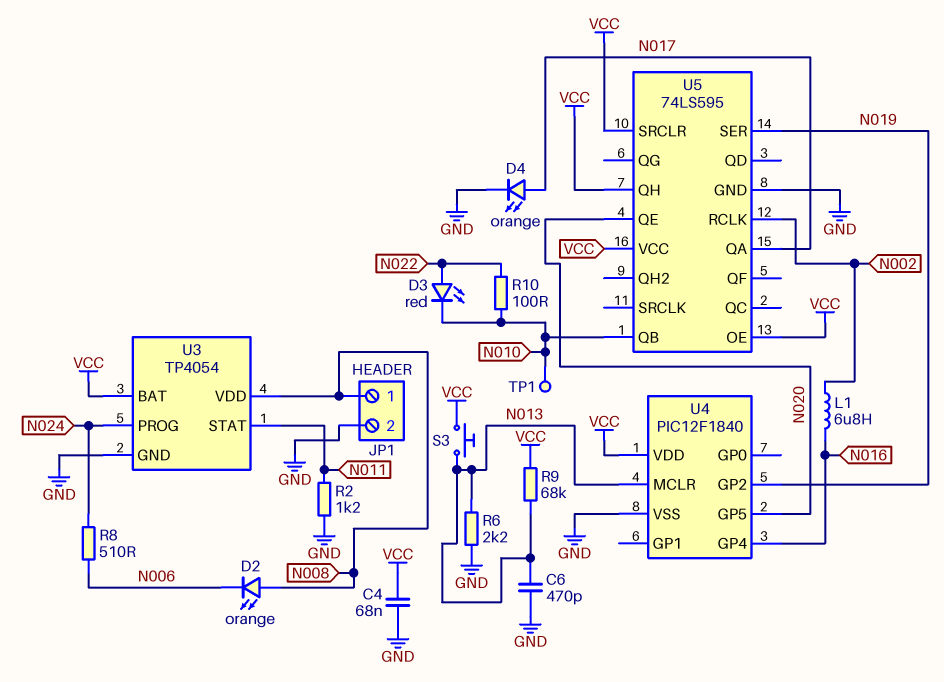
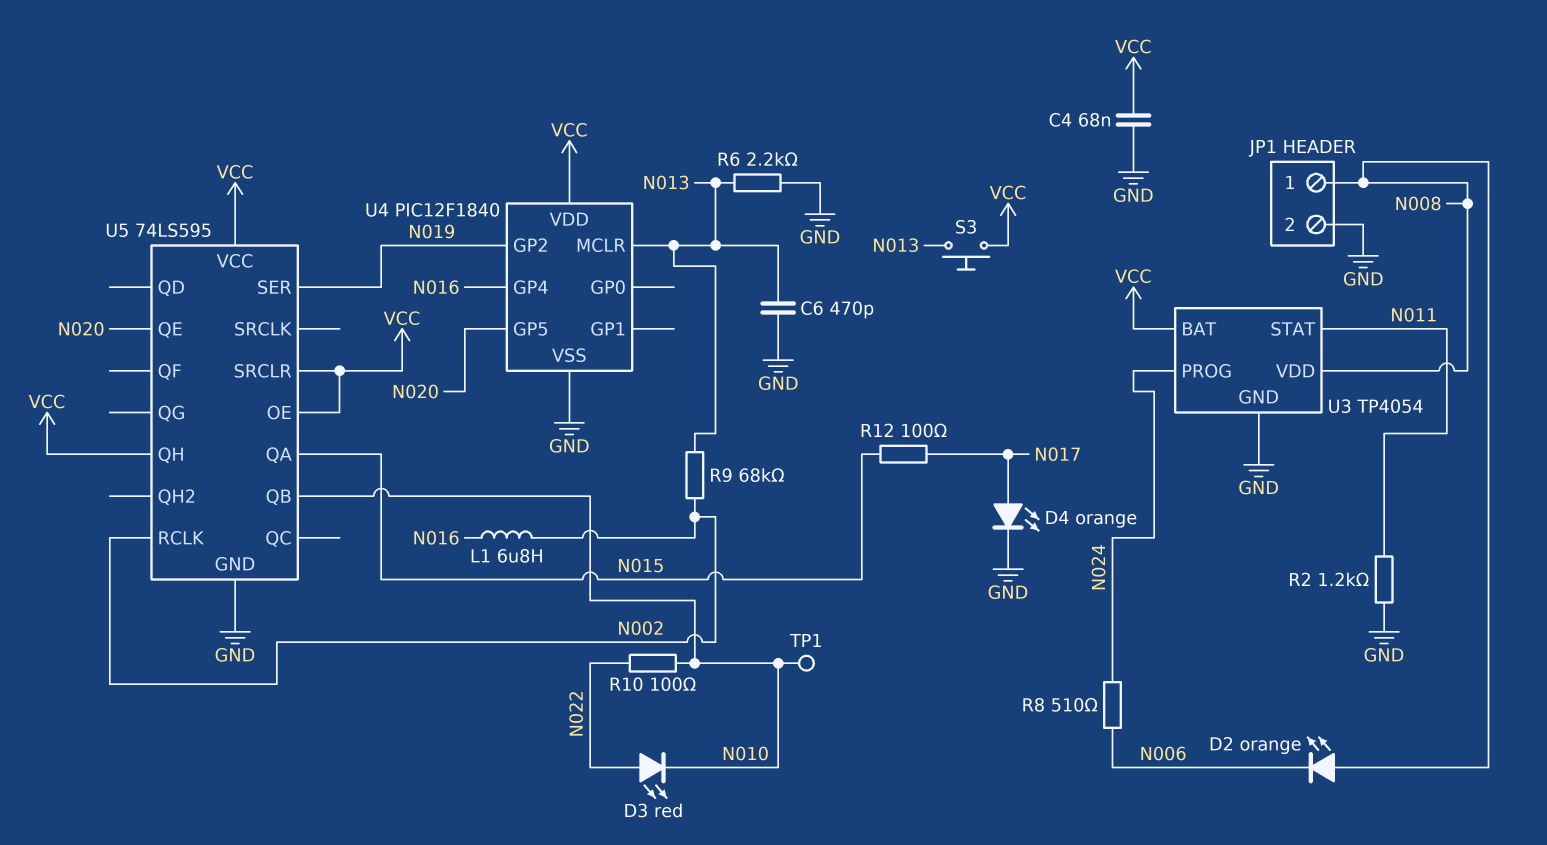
R9: 68k (N013, VCC) -> 68k (N002, N013)
R12: none -> 100 (N015, N017)
U5 pin QA: N017 -> N015

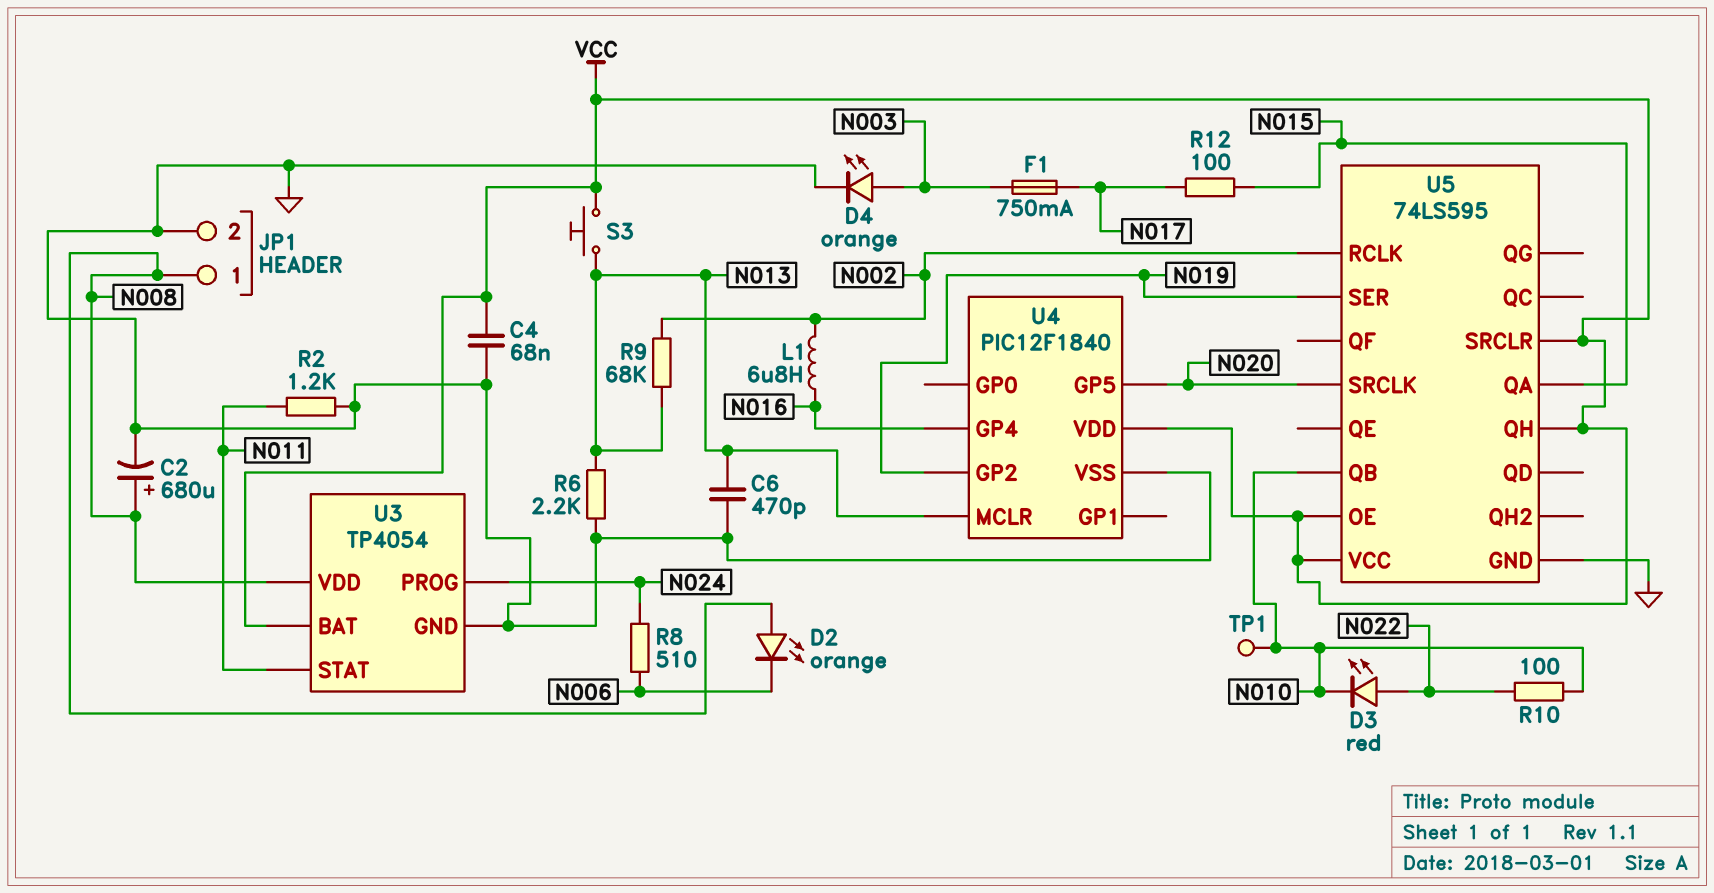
C2: none -> 680uF (plus N008, minus GND)
D4: LED orange (A N017, K GND) -> LED orange (A N003, K GND)
F1: none -> 750mA (N003, N017)
U5 pin QE: N020 -> none
U5 pin SRCLK: none -> N020

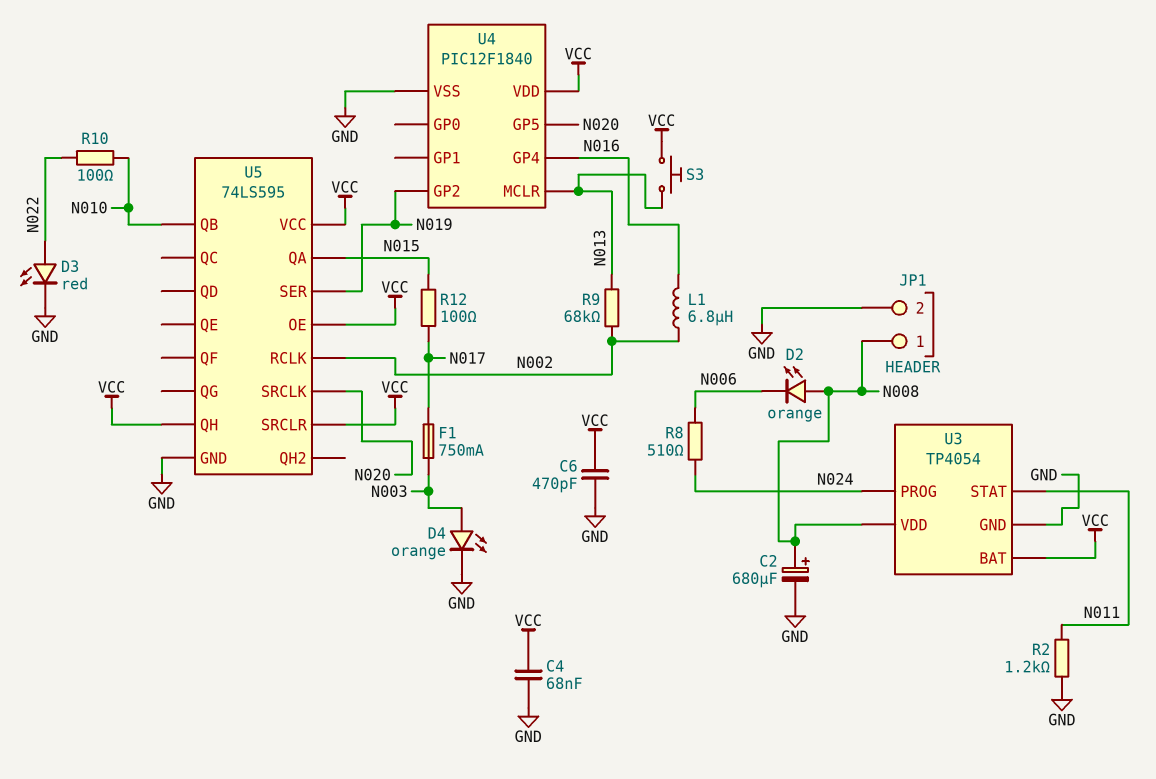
C6: 470pF (GND, N013) -> 470pF (GND, VCC)
D3: LED red (A N022, K N010) -> LED red (A N022, K GND)
R6: 2.2k (GND, N013) -> none
TP1: test point (N010) -> none

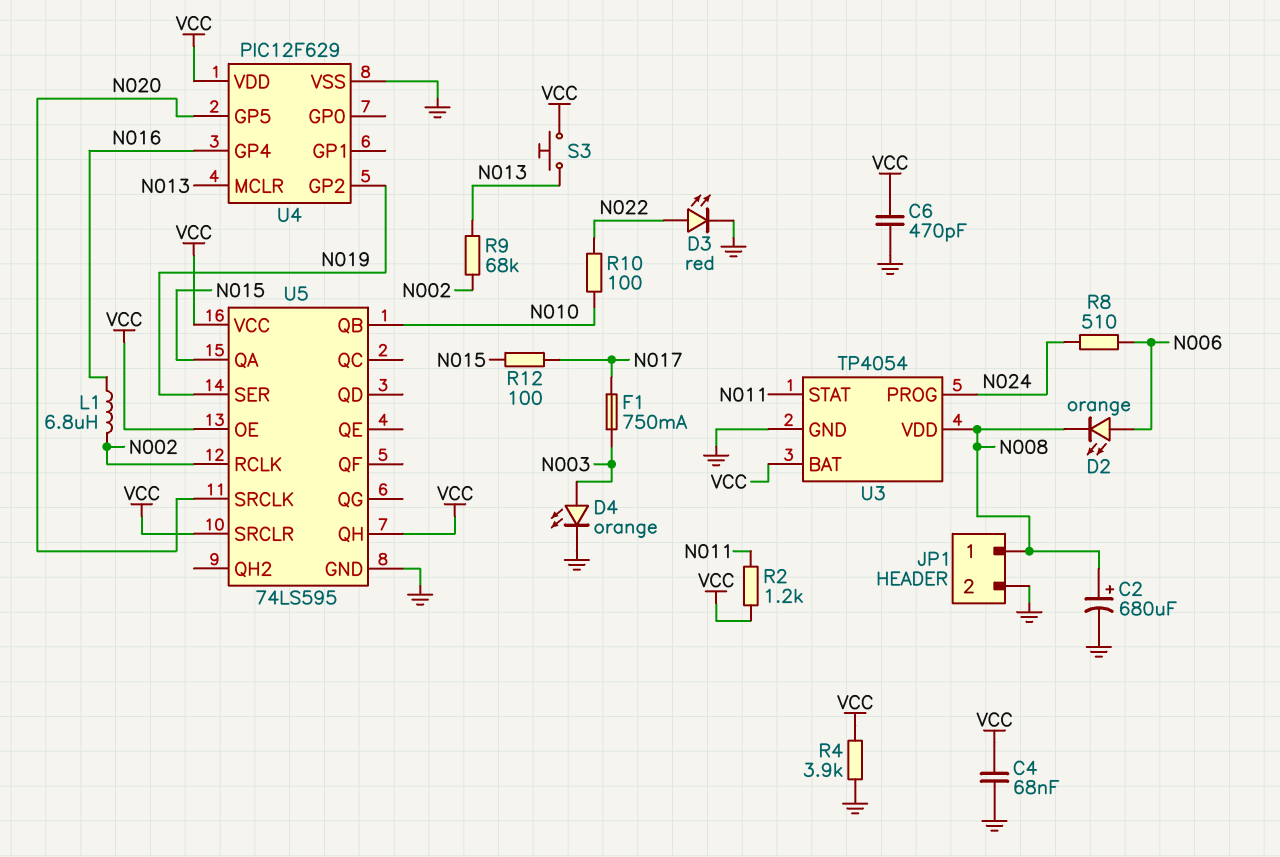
D2: LED orange (A N008, K N006) -> LED orange (A N006, K N008)
R2: 1.2k (GND, N011) -> 1.2k (N011, VCC)
R4: none -> 3.9k (GND, VCC)
U4: PIC12F1840 -> PIC12F629

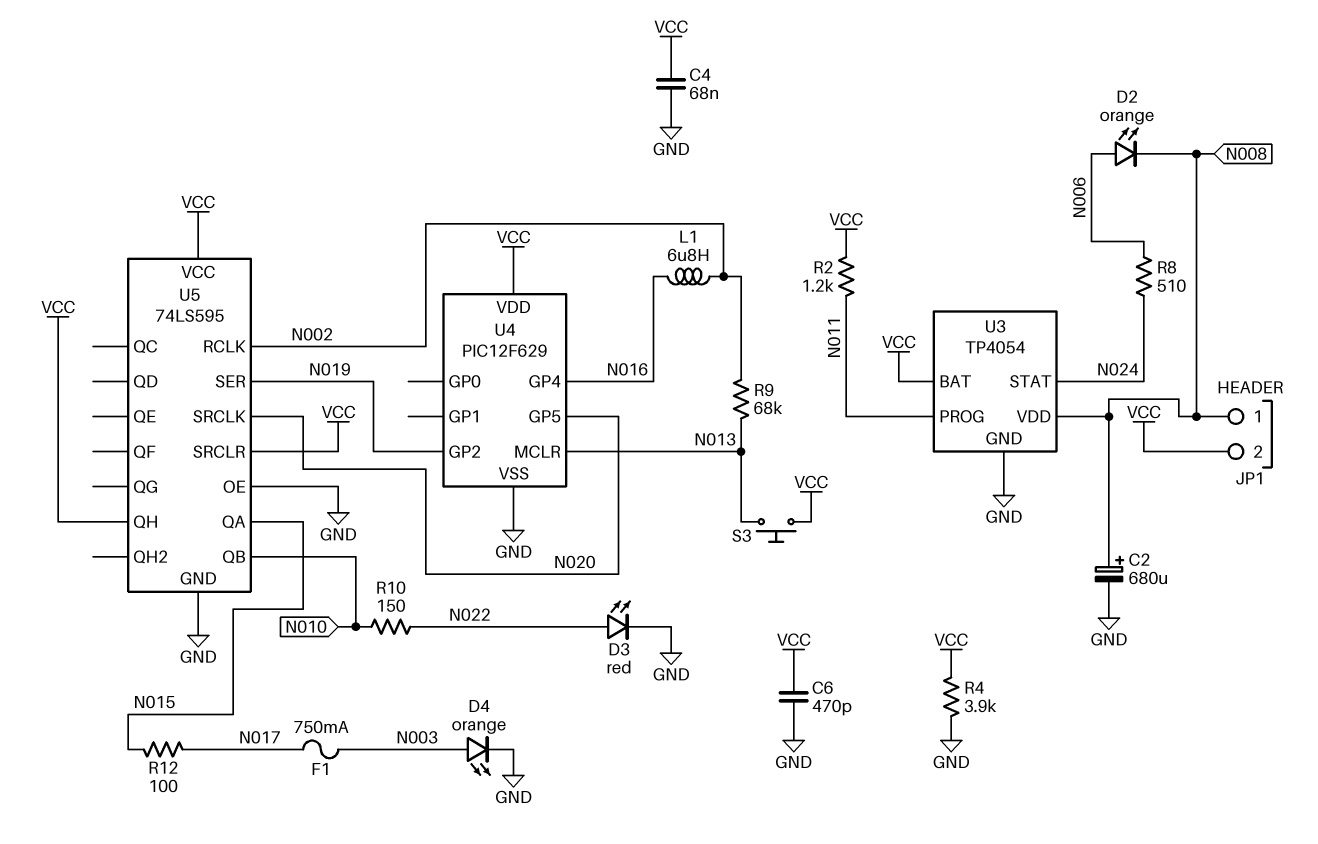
JP1 pin 2: GND -> VCC
R10: 100 (N010, N022) -> 150 (N010, N022)
U3 pin PROG: N024 -> N011
U3 pin STAT: N011 -> N024
U5 pin OE: VCC -> GND

